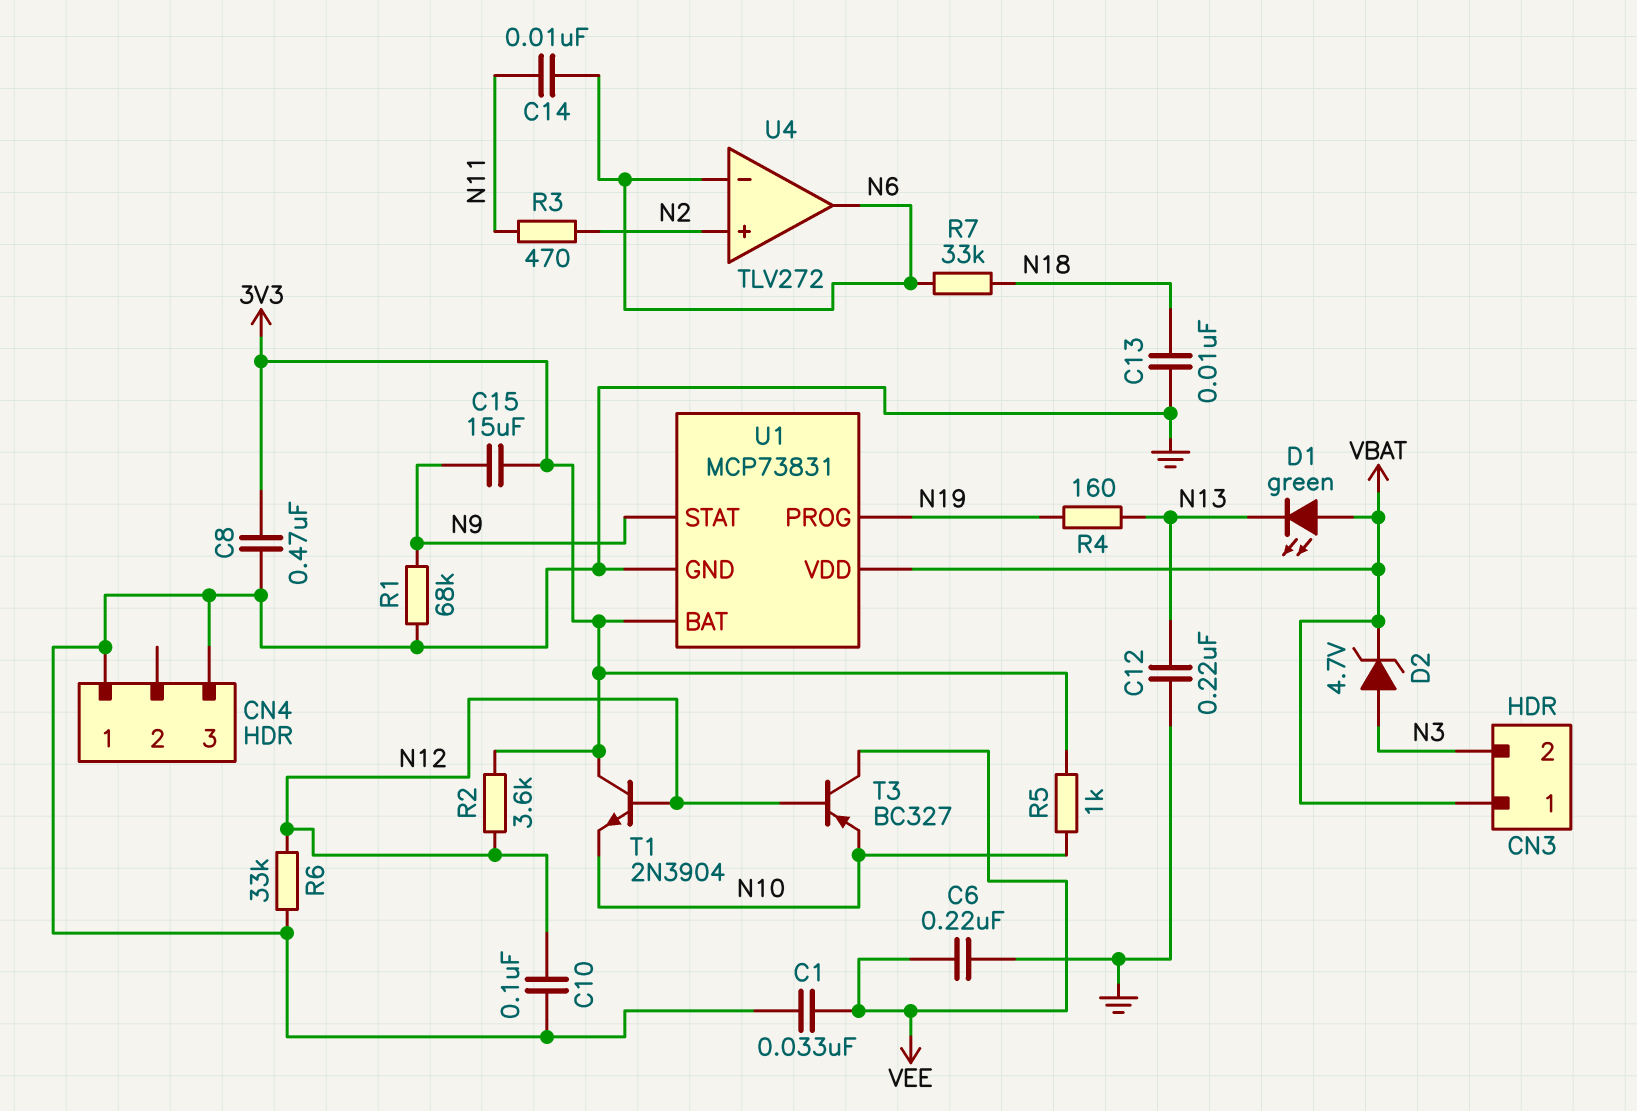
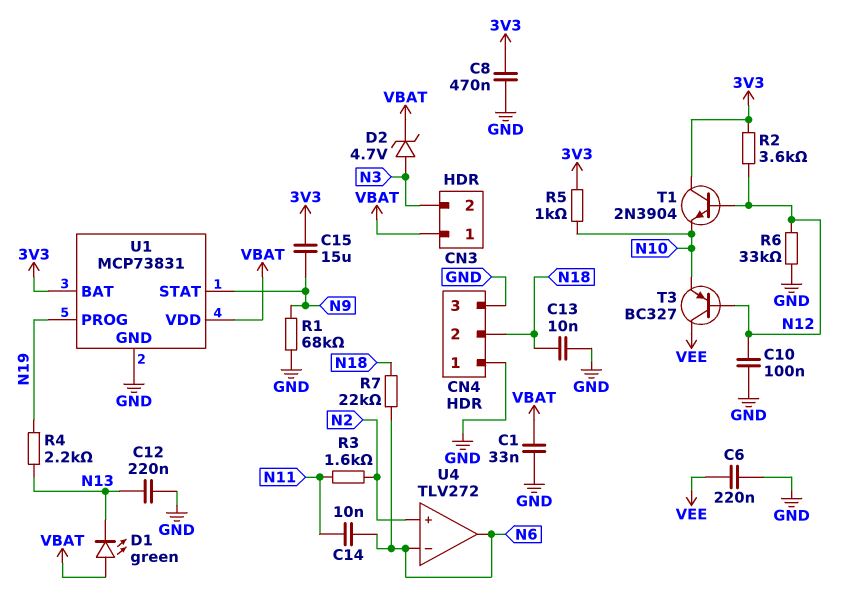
C1: 33nF (GND, VEE) -> 33nF (GND, VBAT)
CN4 pin 2: none -> N18
R3: 470 (N2, N11) -> 1.6k (N2, N11)
R4: 160 (N13, N19) -> 2.2k (N13, N19)
R7: 33k (N6, N18) -> 22k (N6, N18)

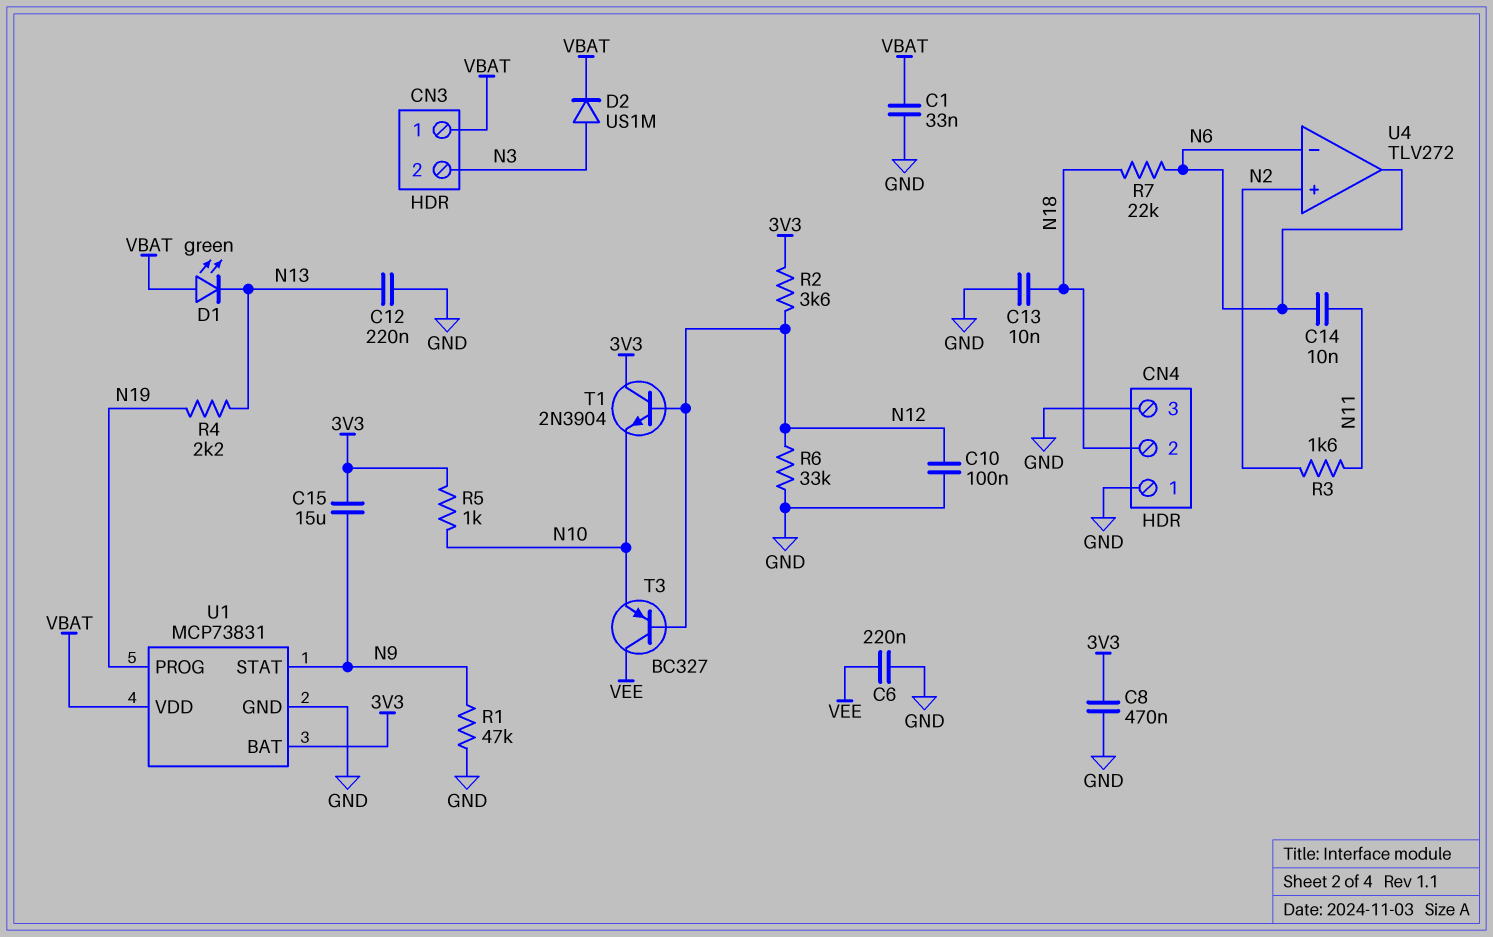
D2: zener 4.7V (A N3, K VBAT) -> diode US1M (A N3, K VBAT)
R1: 68k (GND, N9) -> 47k (GND, N9)

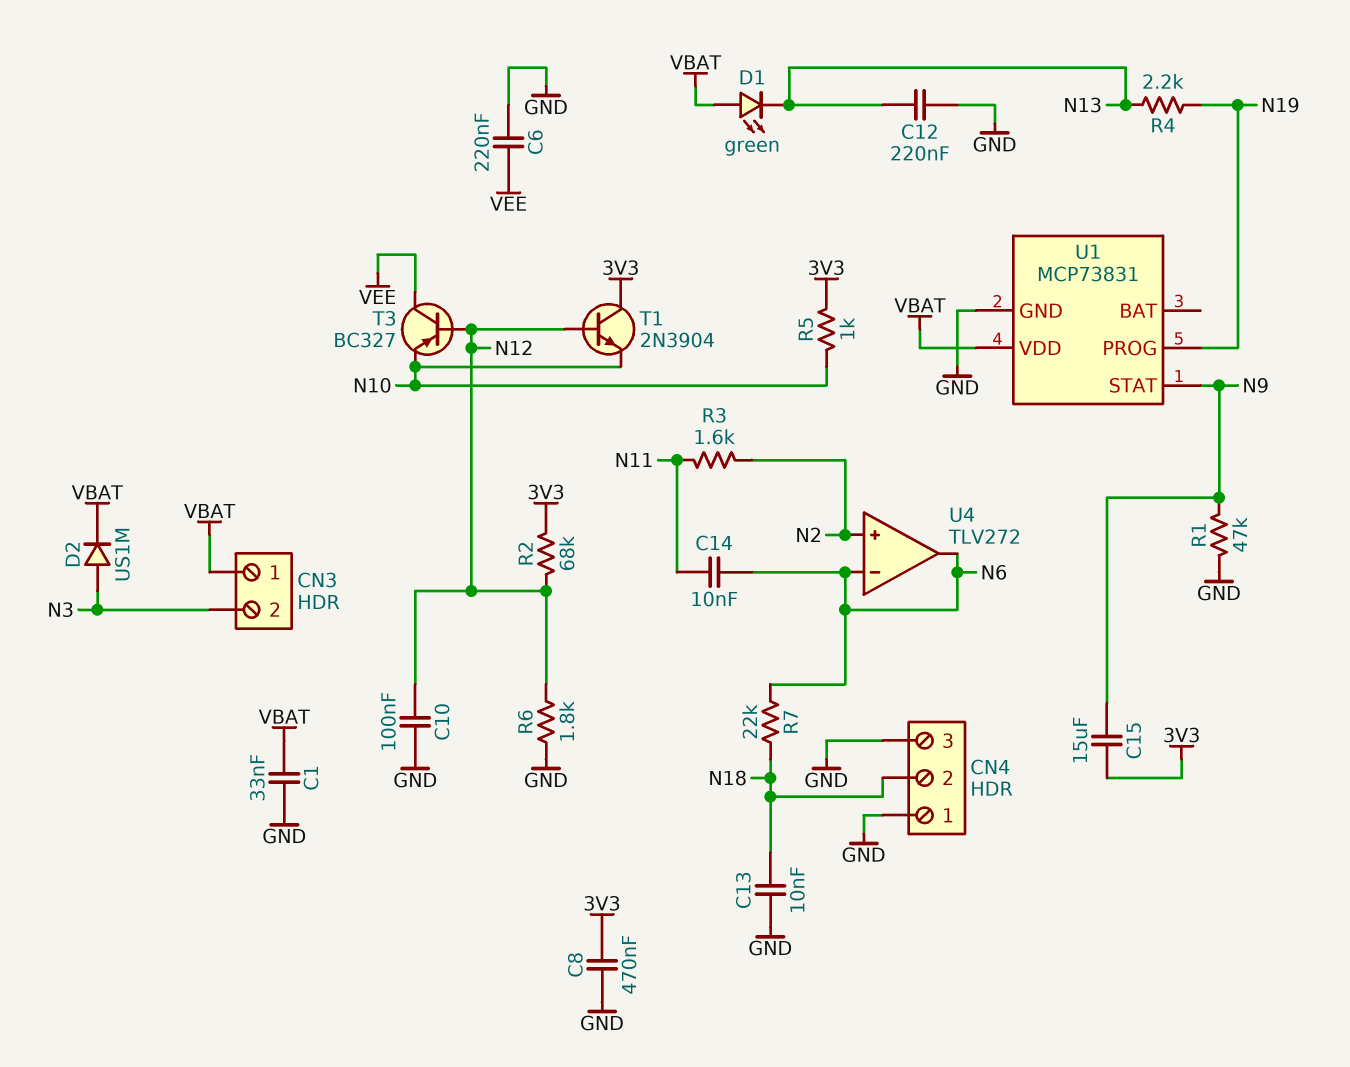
R2: 3.6k (3V3, N12) -> 68k (3V3, N12)
R6: 33k (GND, N12) -> 1.8k (GND, N12)
U1 pin BAT: 3V3 -> none

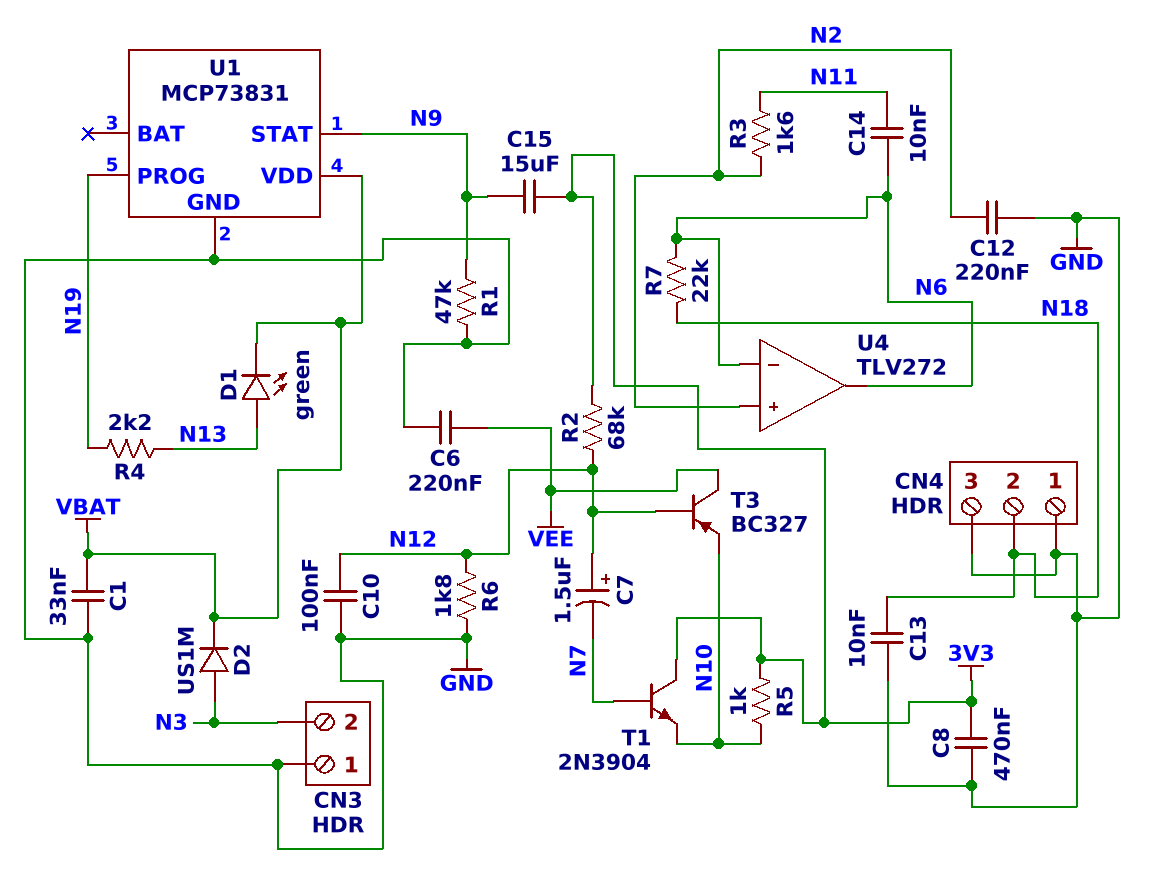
C7: none -> 1.5uF (plus N12, minus N7)
C12: 220nF (GND, N13) -> 220nF (GND, N2)
CN3 pin 1: VBAT -> GND
D1: LED green (A VBAT, K N13) -> LED green (A N13, K VBAT)
T1: NPN 2N3904 (B N12, C 3V3, E N10) -> NPN 2N3904 (B N7, C 3V3, E N10)

